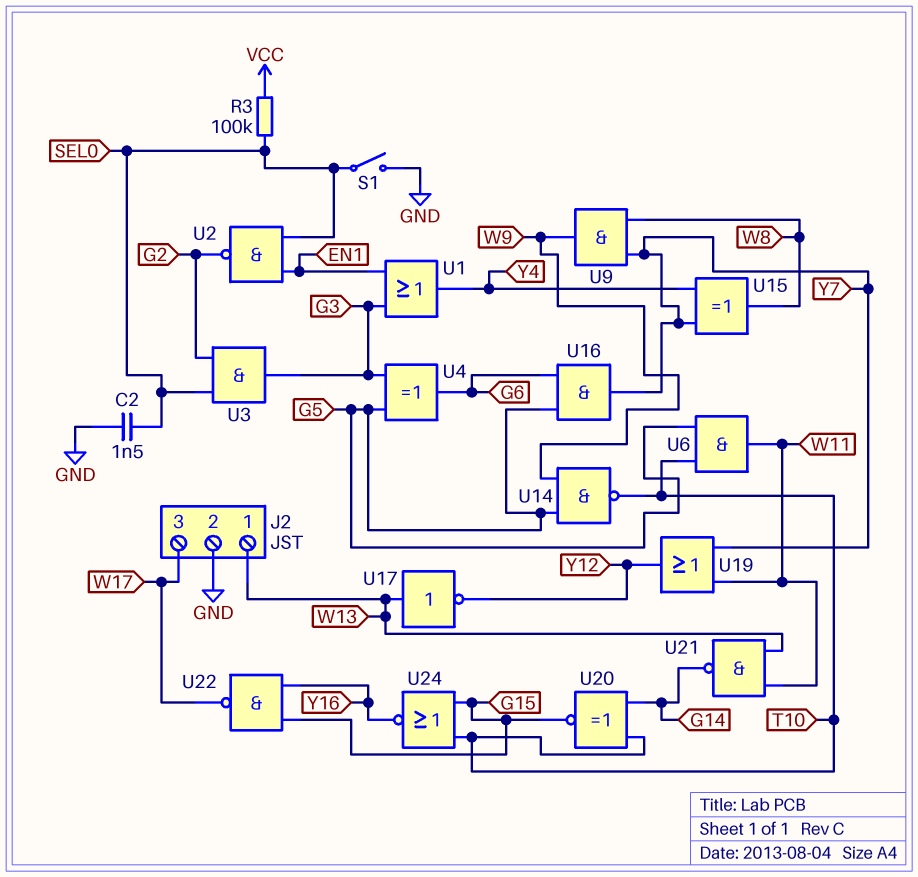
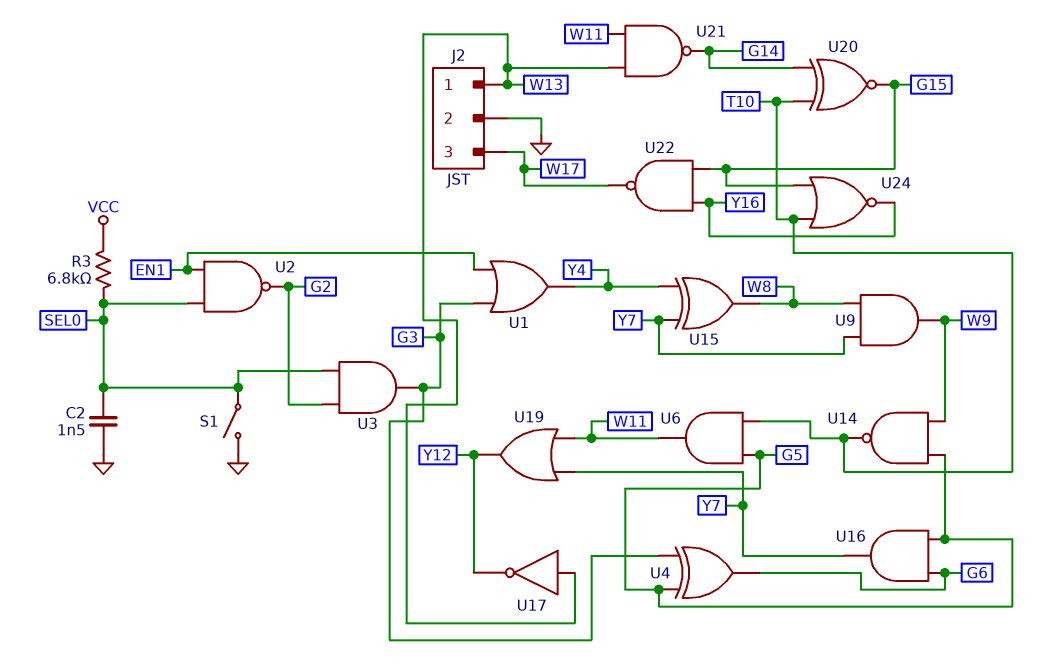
R3: 100k (SEL0, VCC) -> 6.8k (SEL0, VCC)

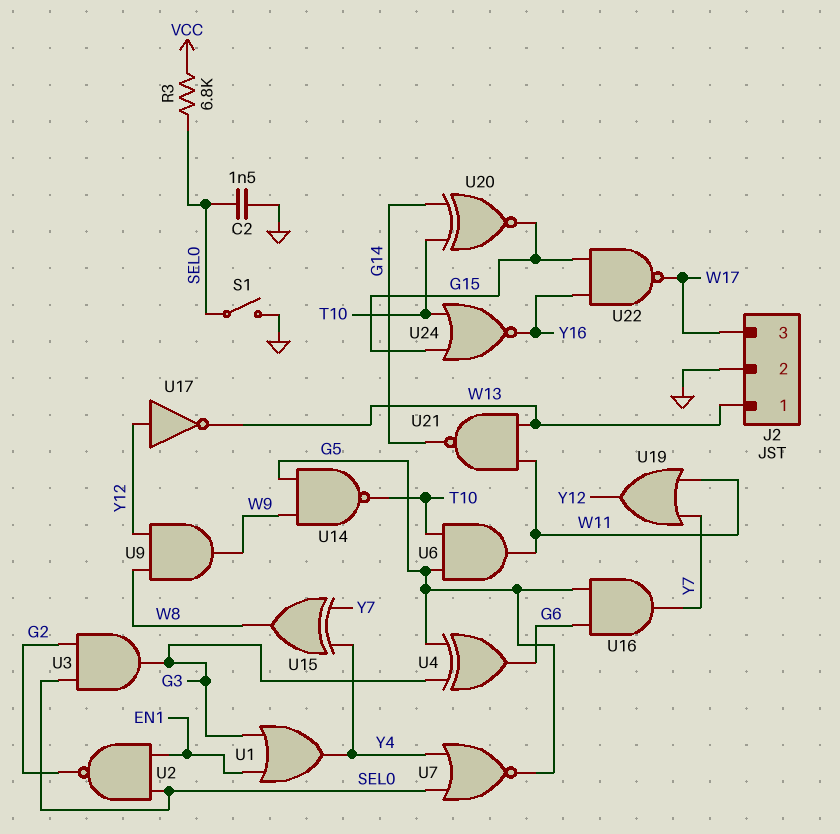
U7: none -> NOR (in SEL0, in Y4, out G5)
U9: AND (in W8, in Y7, out W9) -> AND (in W8, in Y12, out W9)
U17: NOT (in W13, out Y12) -> NOT (in Y12, out W13)

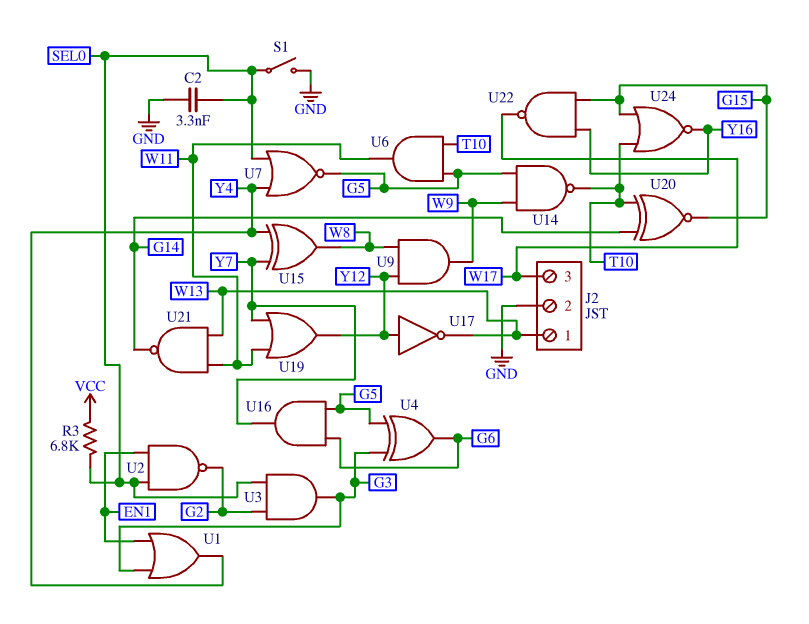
C2: 1.5nF (GND, SEL0) -> 3.3nF (GND, SEL0)

